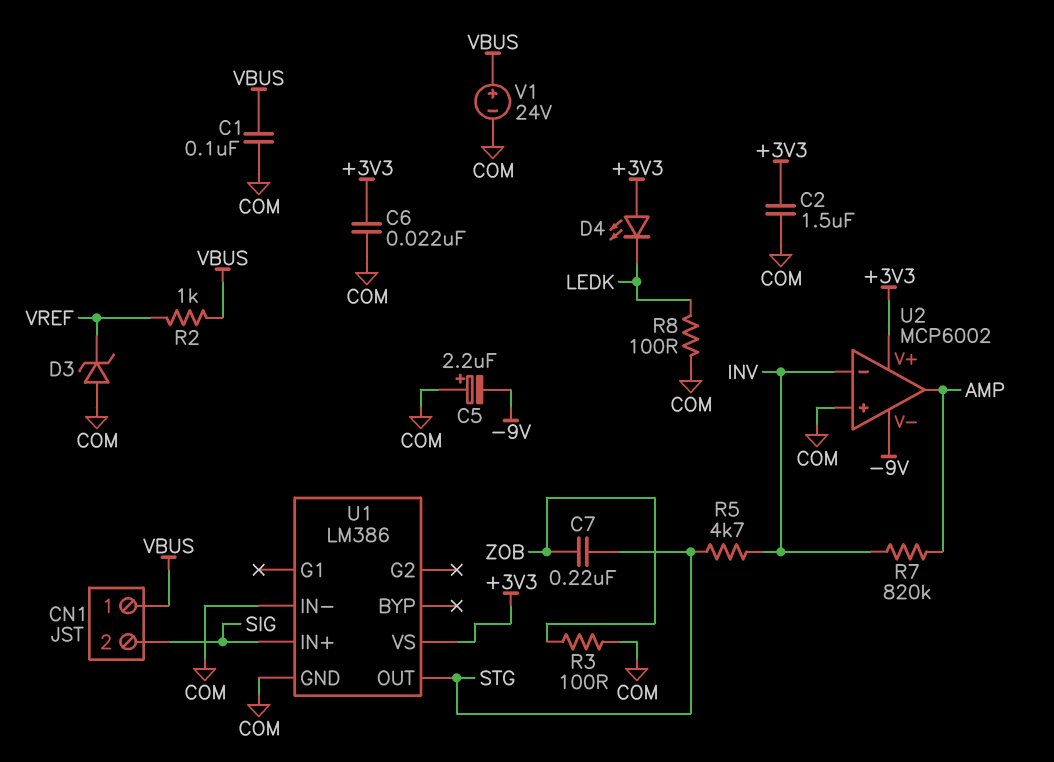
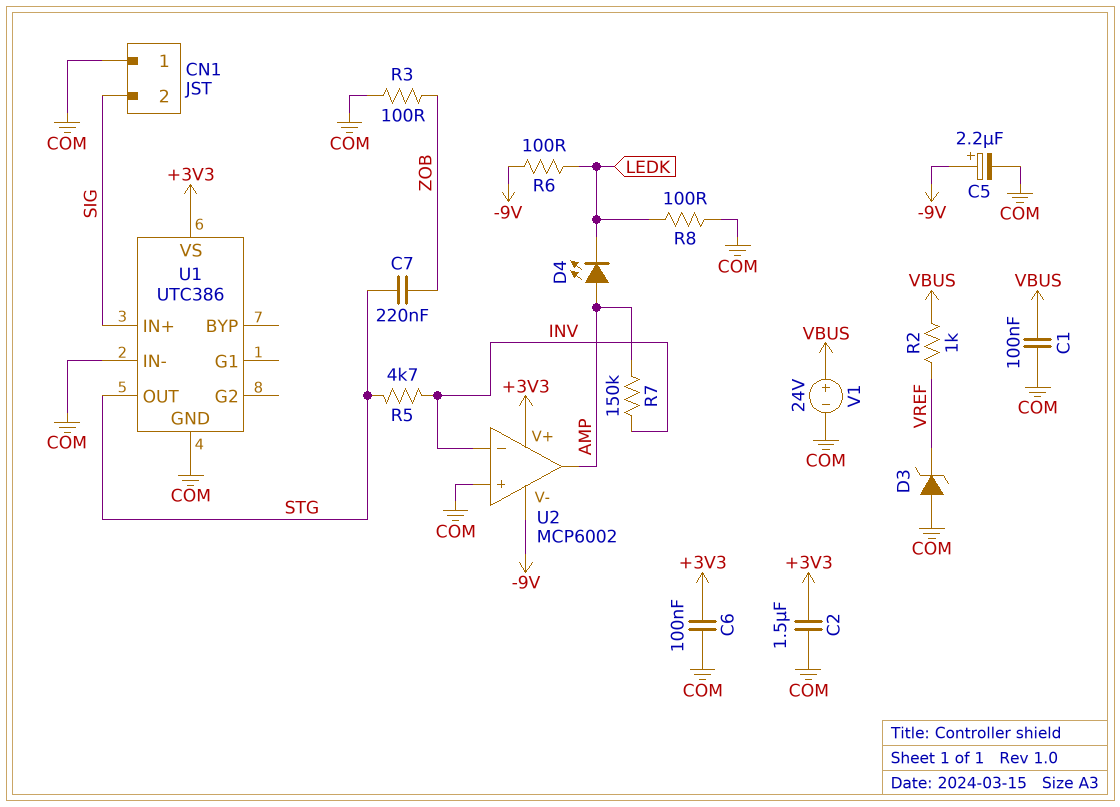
C5: 2.2uF (plus COM, minus -9V) -> 2.2uF (plus -9V, minus COM)
C6: 22nF (+3V3, COM) -> 100nF (+3V3, COM)
CN1 pin 1: VBUS -> COM
D4: LED (A +3V3, K LEDK) -> LED (A AMP, K LEDK)
R6: none -> 100 (-9V, LEDK)
R7: 820k (AMP, INV) -> 150k (AMP, INV)
U1: LM386 -> UTC386

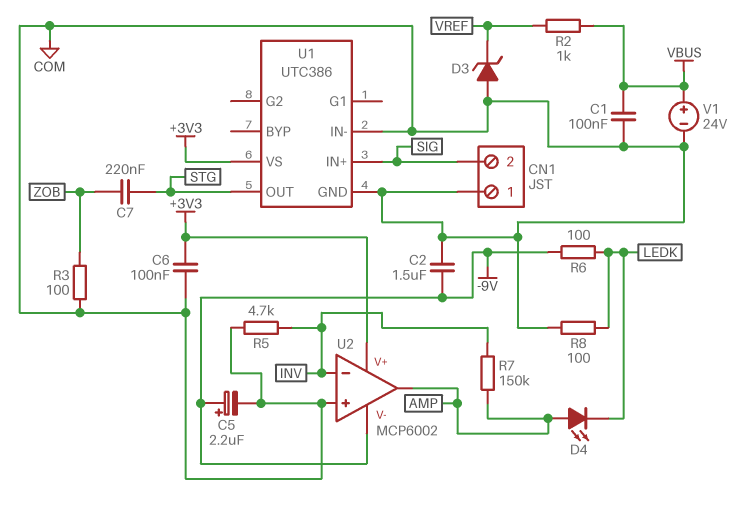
C2: 1.5uF (+3V3, COM) -> 1.5uF (-9V, COM)
R5: 4.7k (INV, STG) -> 4.7k (COM, INV)

